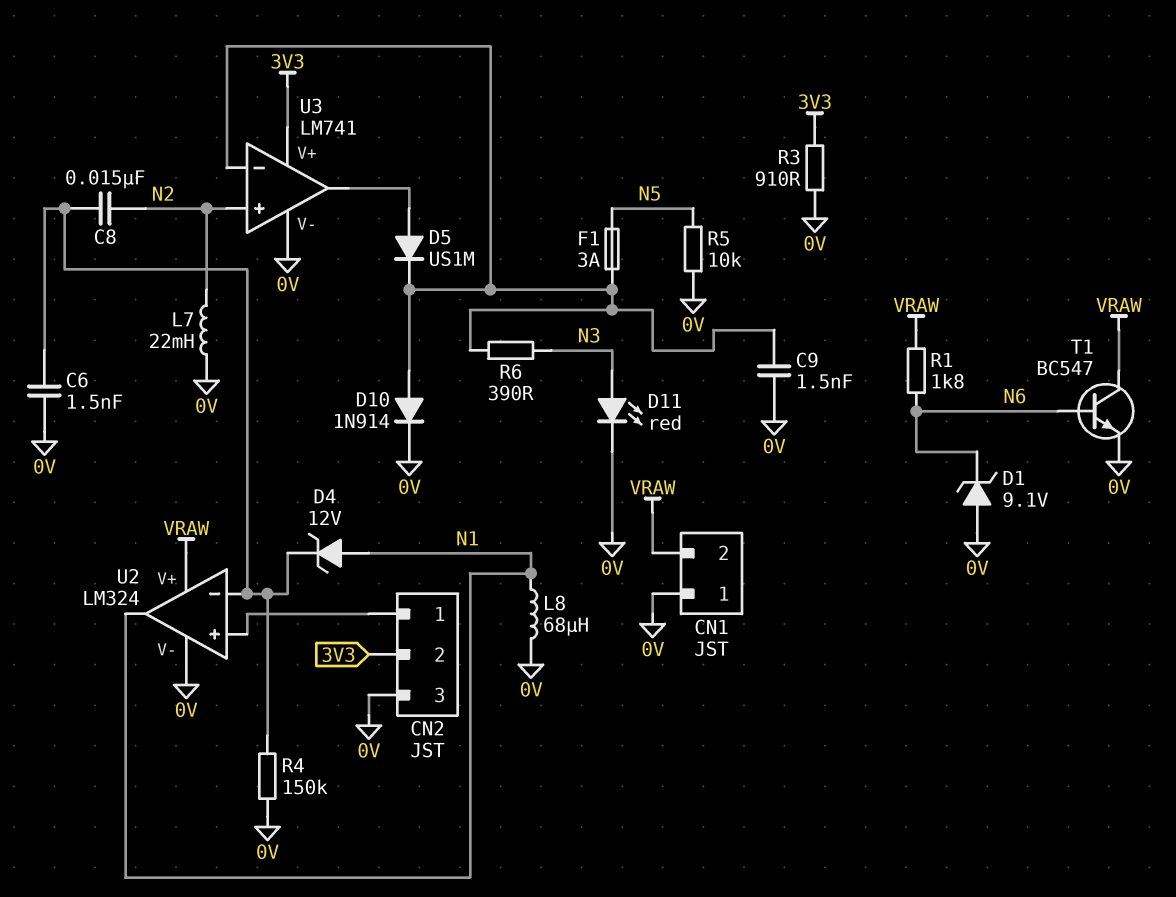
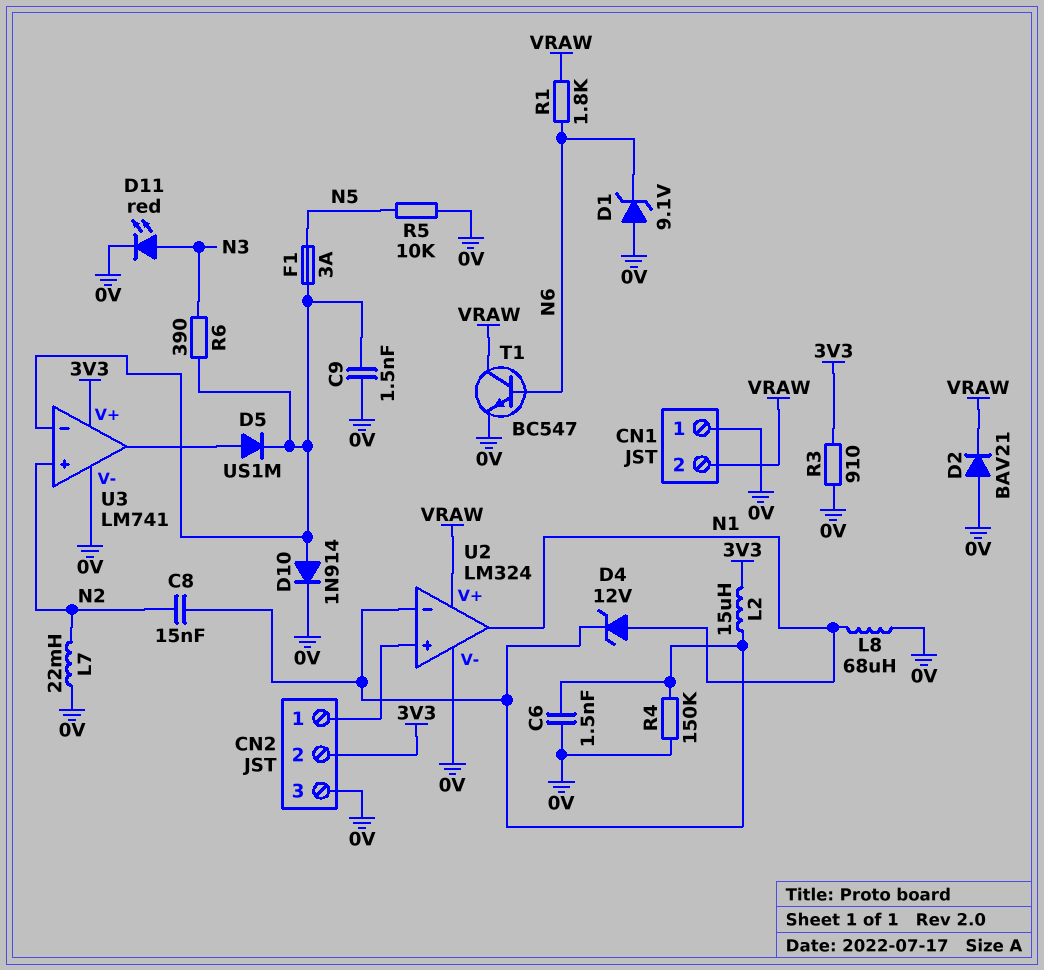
D2: none -> diode BAV21 (A 0V, K VRAW)
L2: none -> 15uH (3V3, U2/in-)

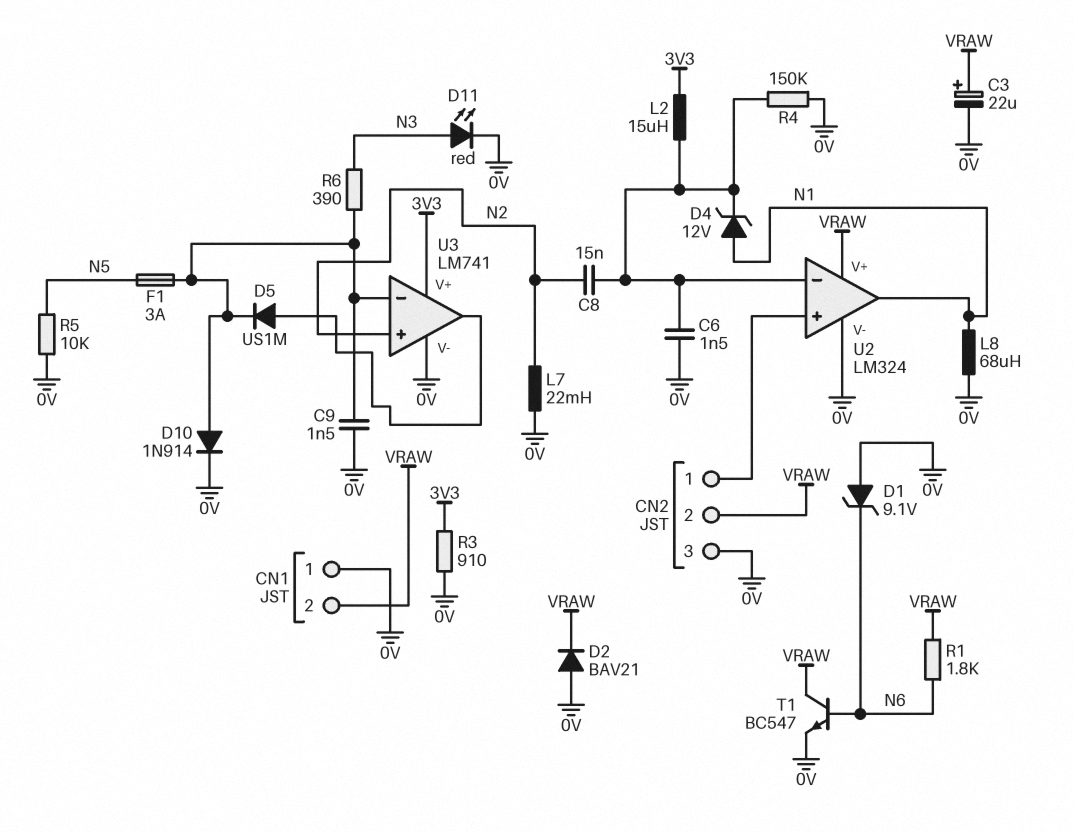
C3: none -> 22uF (plus VRAW, minus 0V)
CN2 pin 2: 3V3 -> VRAW

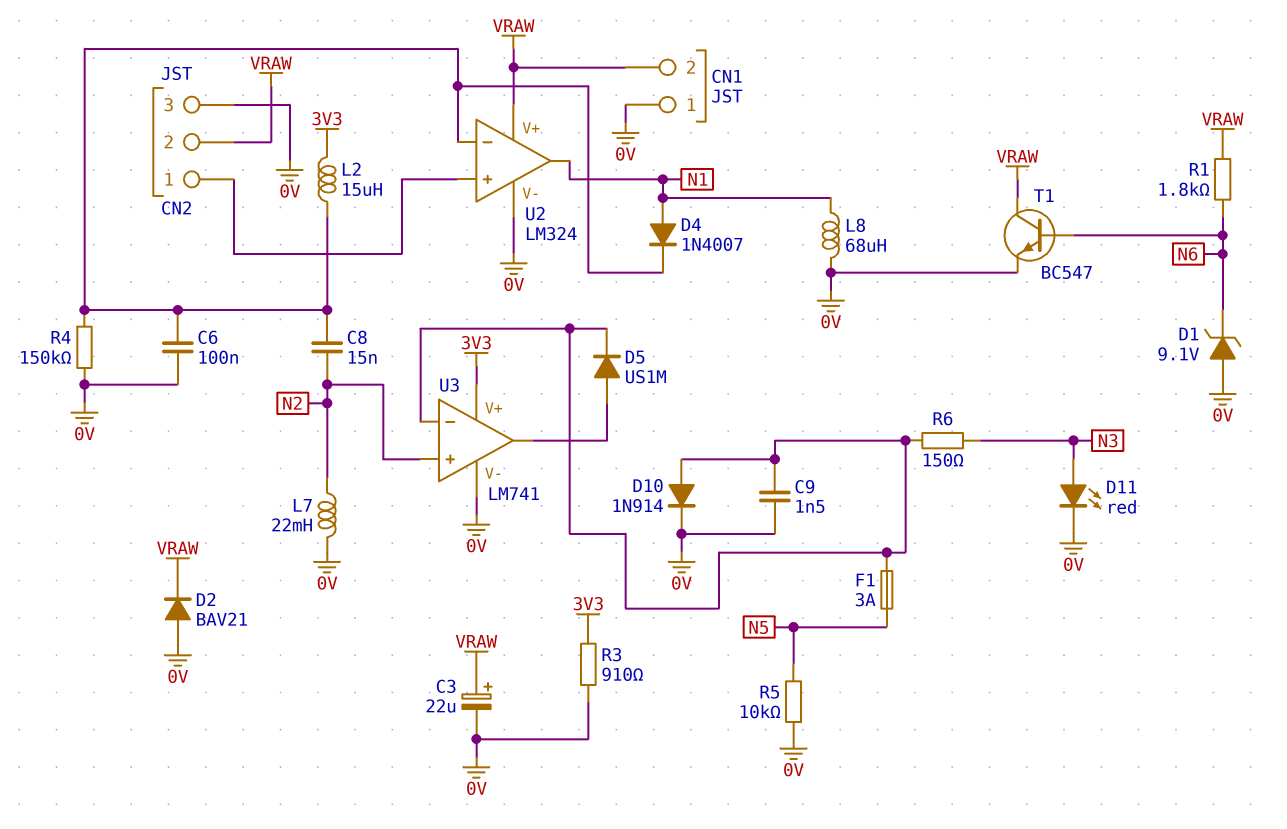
C6: 1.5nF (0V, U2/in-) -> 100nF (0V, U2/in-)
D4: zener 12V (A N1, K U2/in-) -> diode 1N4007 (A N1, K U2/in-)
R6: 390 (N3, U3/in-) -> 150 (N3, U3/in-)

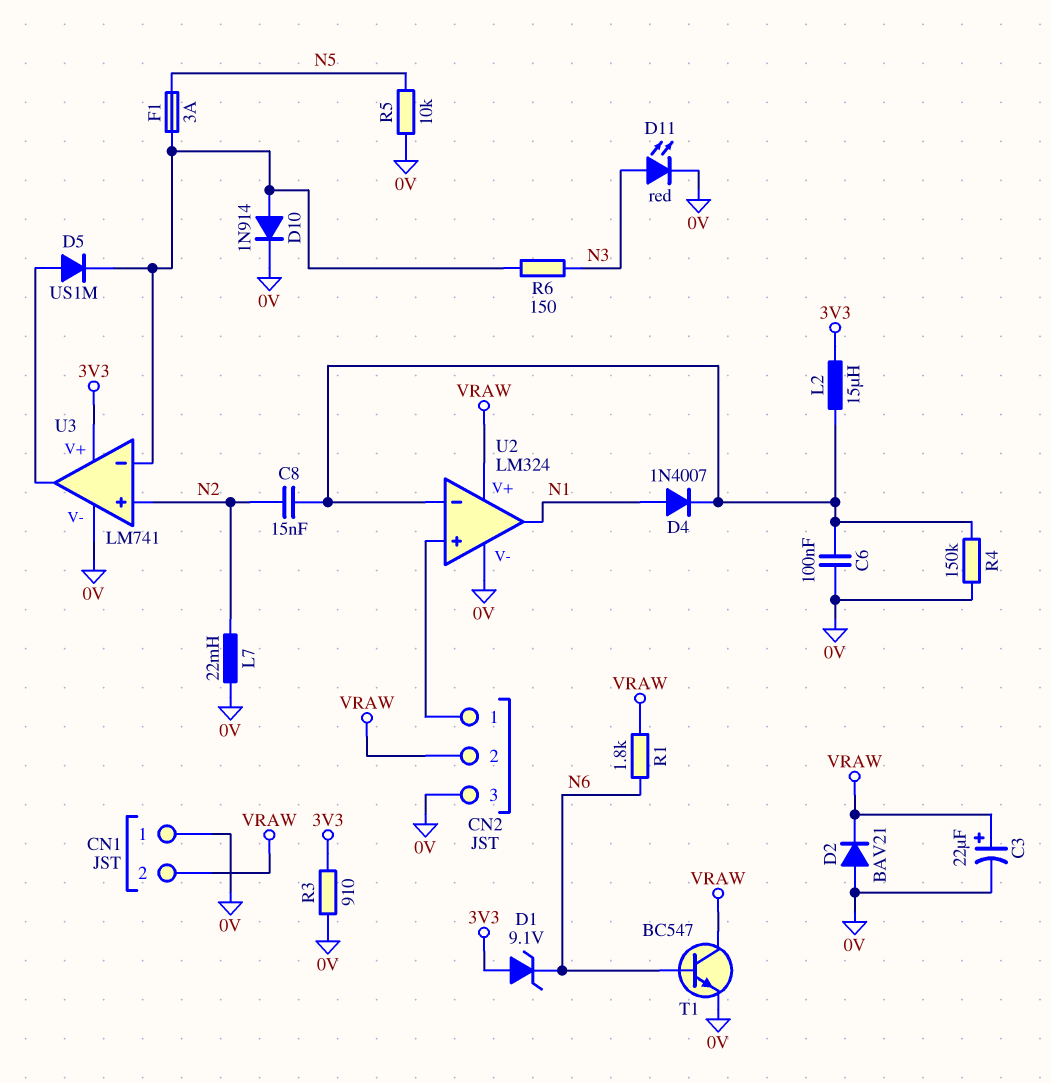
C9: 1.5nF (0V, U3/in-) -> none
D1: zener 9.1V (A 0V, K N6) -> zener 9.1V (A 3V3, K N6)
L8: 68uH (0V, N1) -> none

